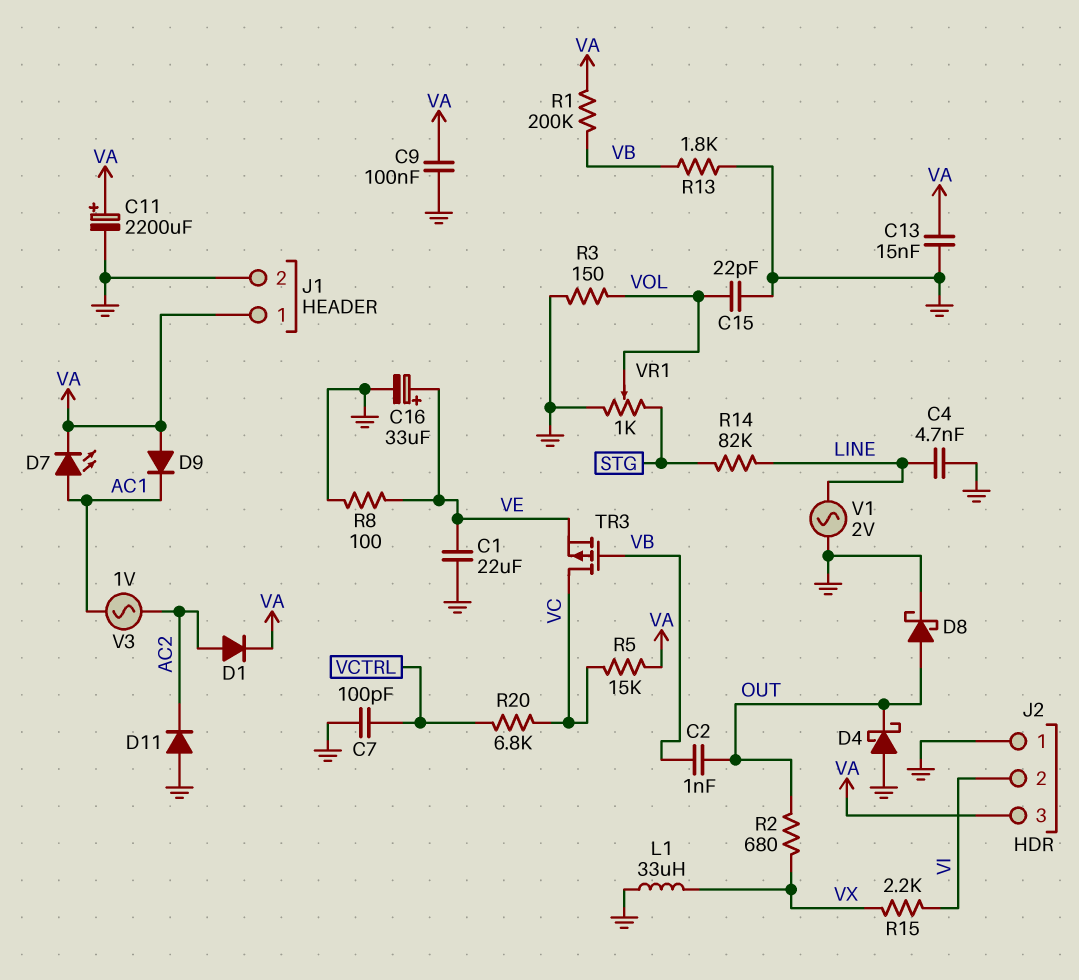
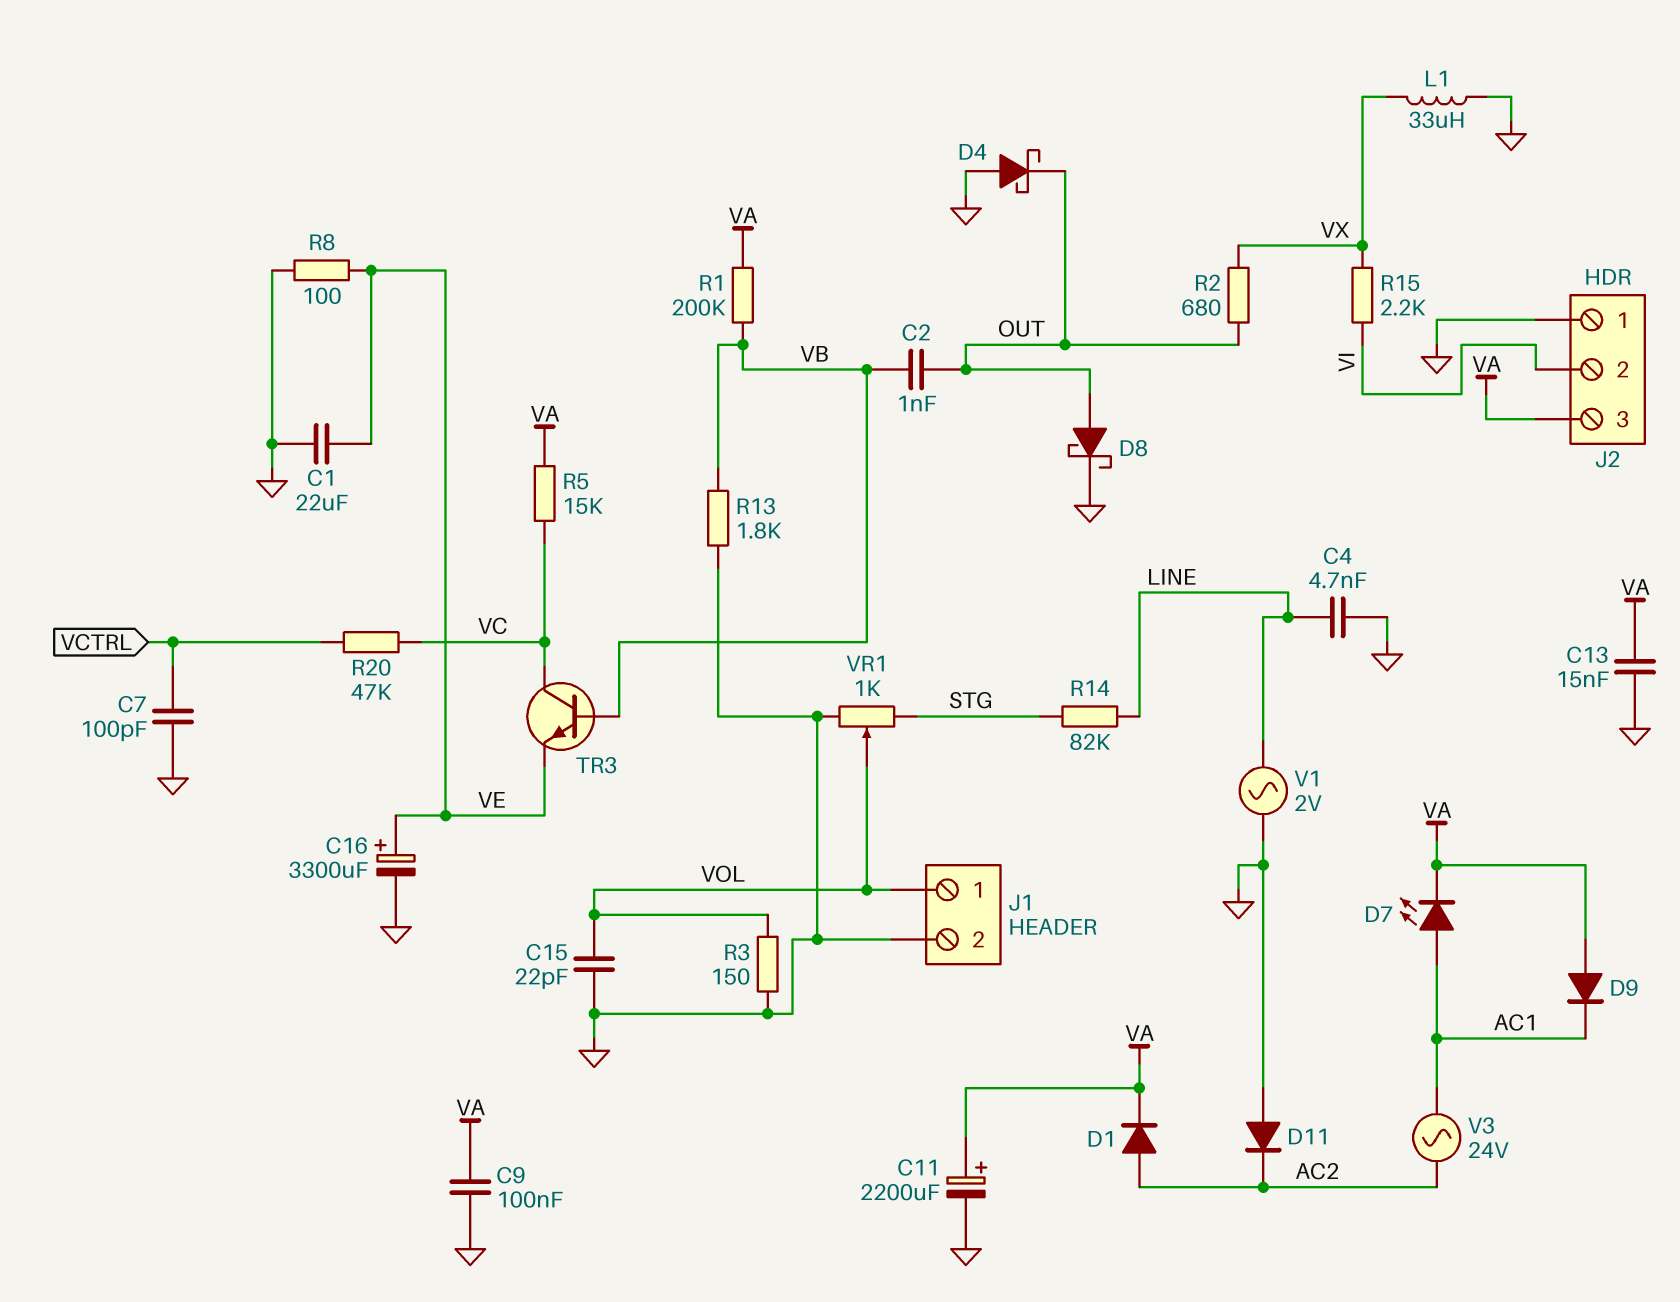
C16: 33uF (plus VE, minus GND) -> 3300uF (plus VE, minus GND)
J1 pin 1: VA -> VOL
R20: 6.8k (VC, VCTRL) -> 47k (VC, VCTRL)
TR3: PMOS (G VB, D VC, S VE) -> NPN (B VB, C VC, E VE)
V3: AC 1V (AC1, AC2) -> AC 24V (AC1, AC2)

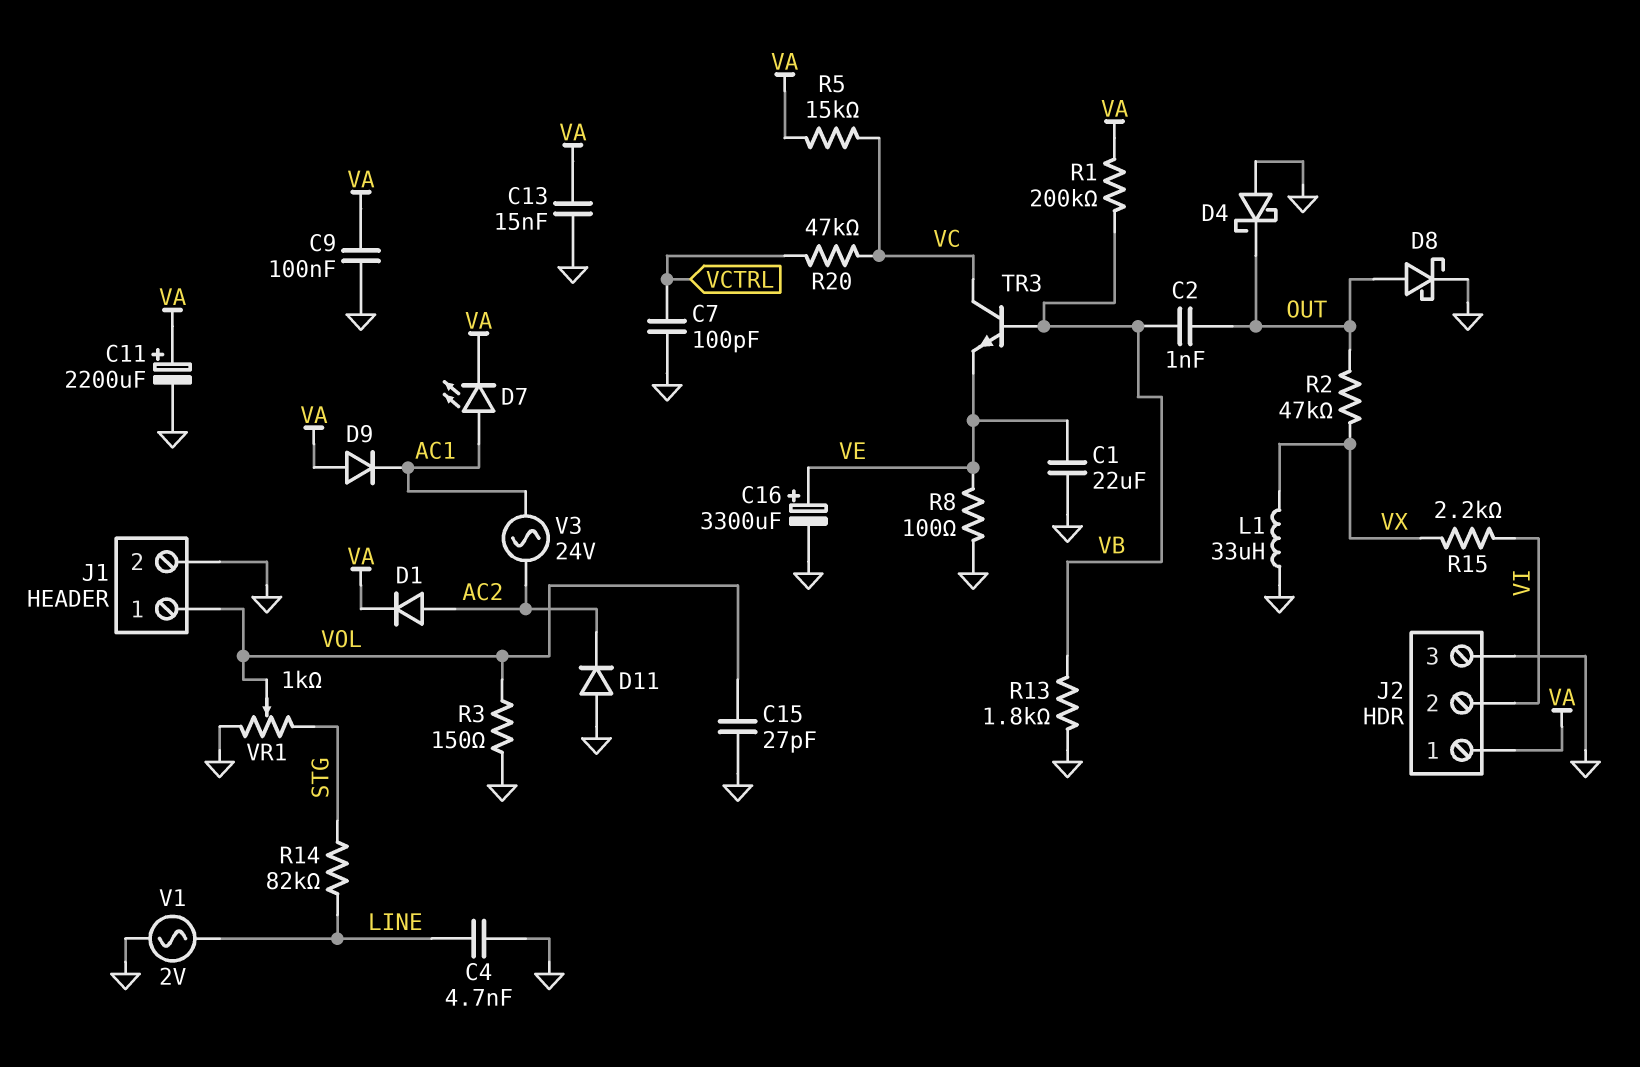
C15: 22pF (GND, VOL) -> 27pF (GND, VOL)
J2 pin 1: GND -> VA
J2 pin 3: VA -> GND
R2: 680 (OUT, VX) -> 47k (OUT, VX)

